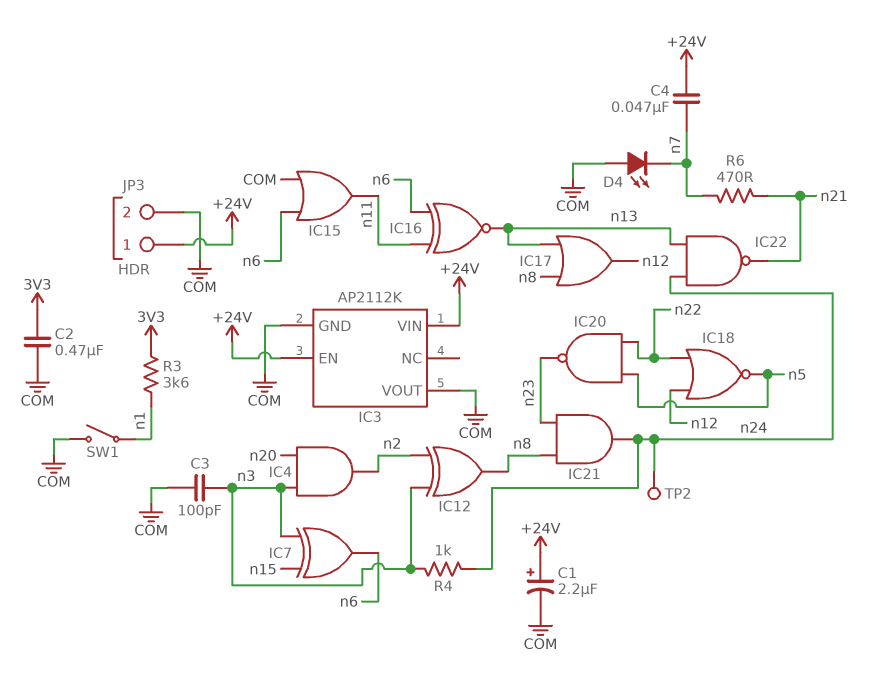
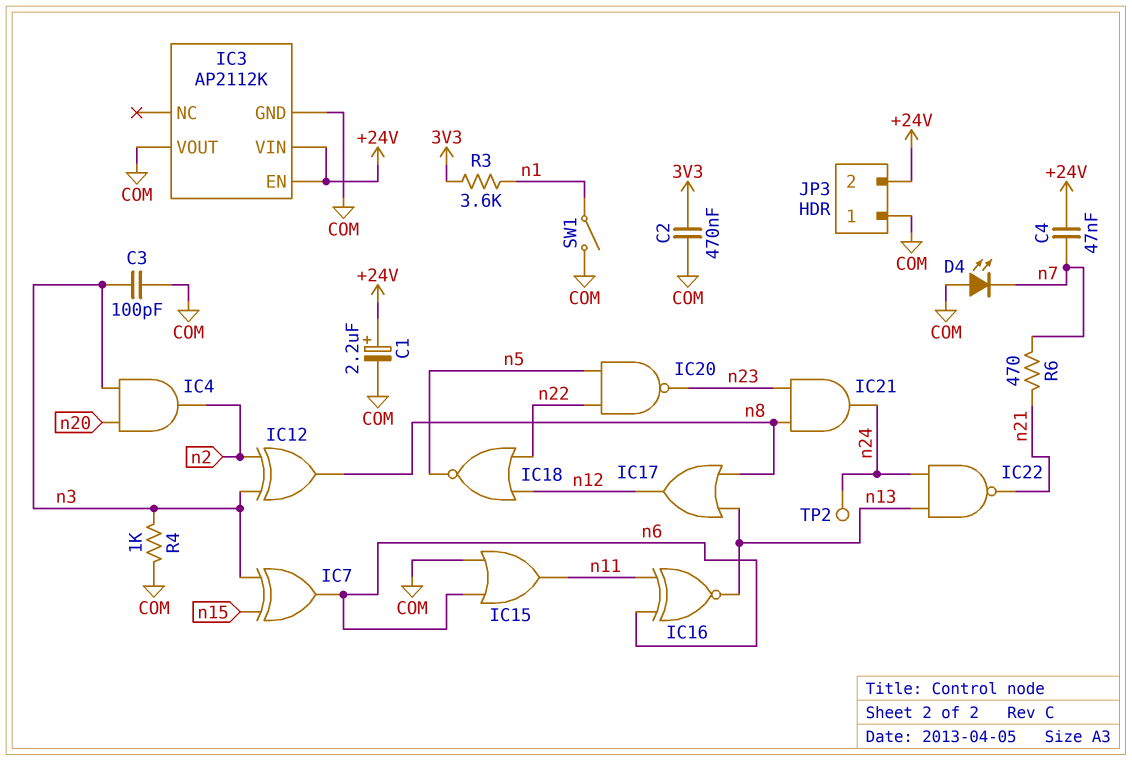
JP3 pin 1: +24V -> COM
JP3 pin 2: COM -> +24V
R4: 1k (n3, n24) -> 1k (COM, n3)

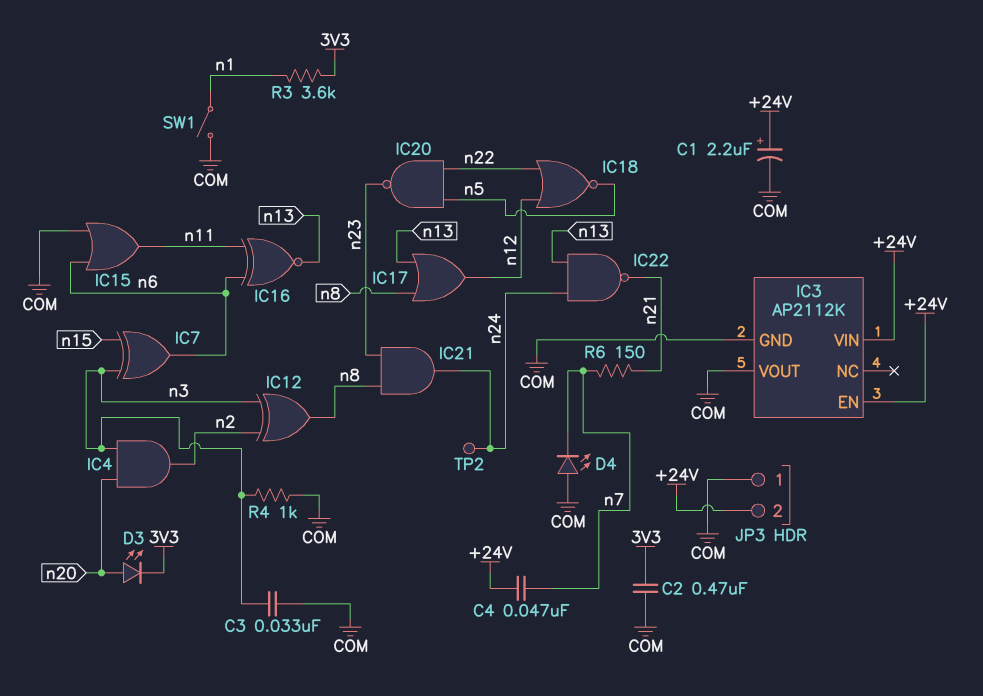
C3: 100pF (COM, n3) -> 33nF (COM, n3)
D3: none -> LED (A n20, K 3V3)
R6: 470 (n7, n21) -> 150 (n7, n21)

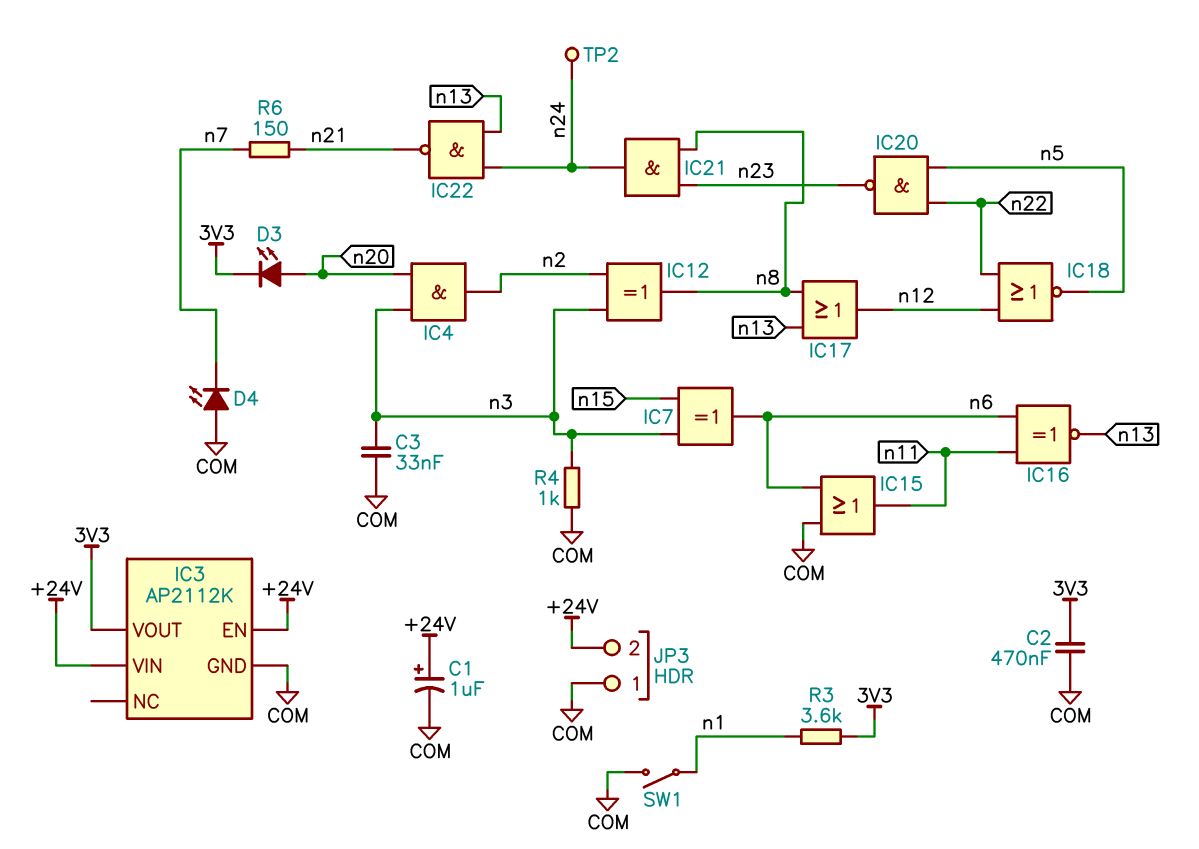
C1: 2.2uF (plus +24V, minus COM) -> 1uF (plus +24V, minus COM)
C4: 47nF (+24V, n7) -> none
IC3 pin VOUT: COM -> 3V3

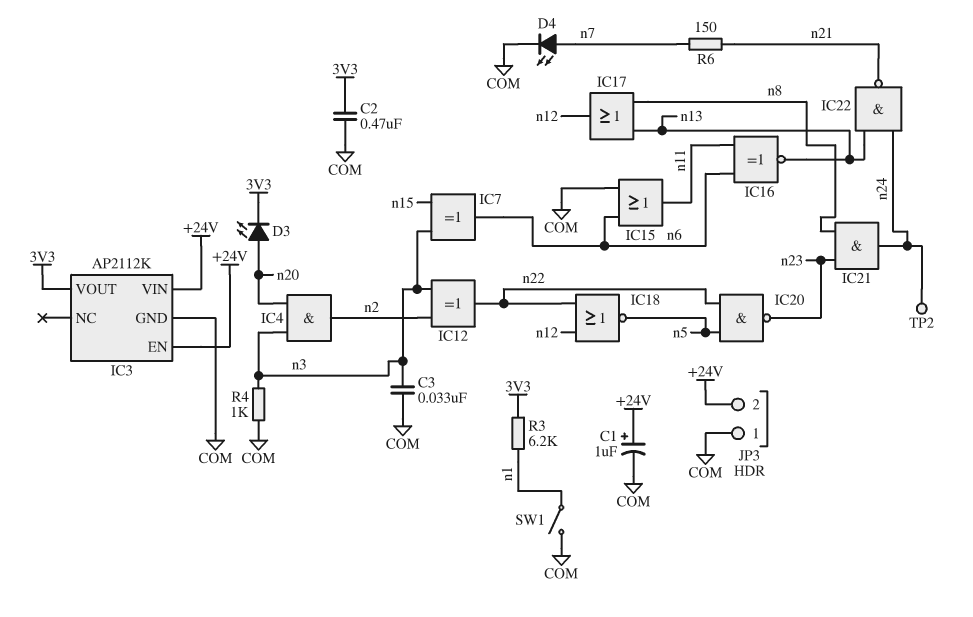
D4: LED (A COM, K n7) -> LED (A n7, K COM)
IC12: XOR (in n2, in n3, out n8) -> XOR (in n2, in n3, out n22)
R3: 3.6k (3V3, n1) -> 6.2k (3V3, n1)

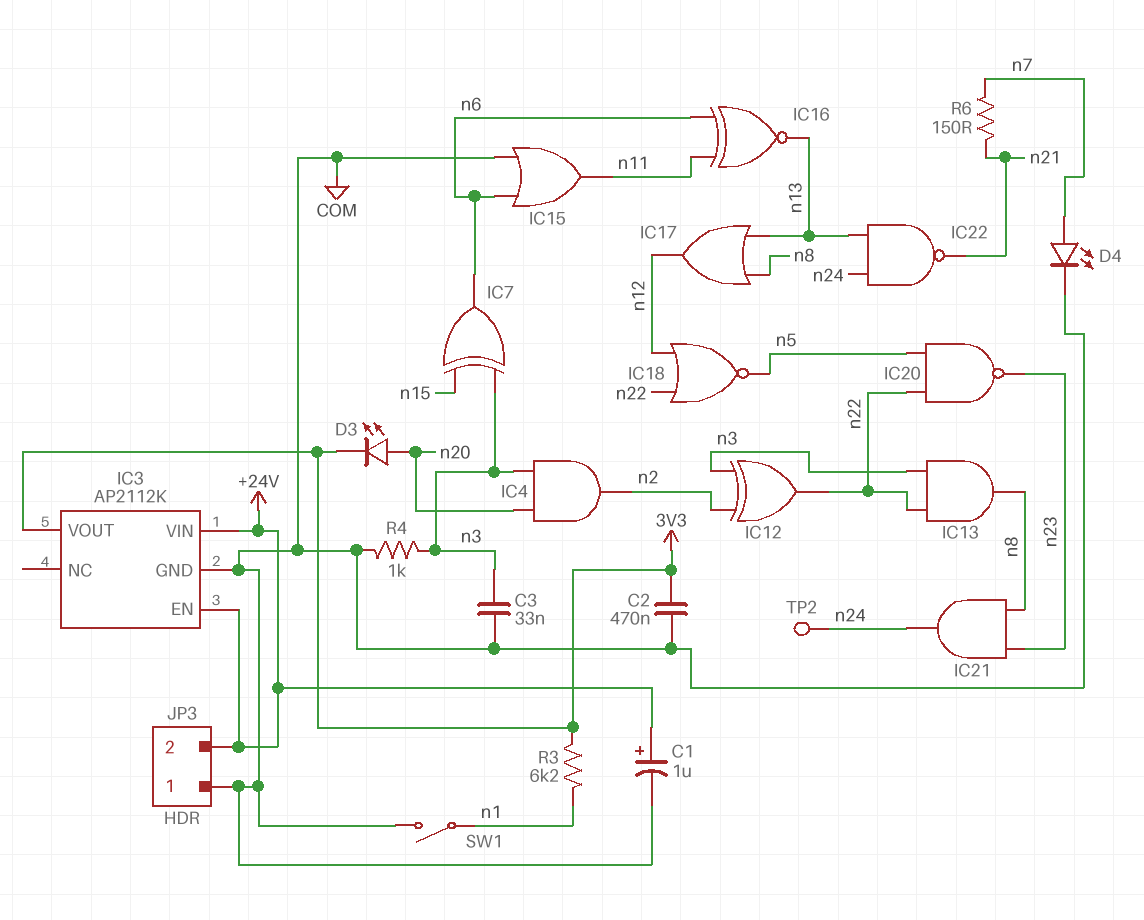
IC13: none -> AND (in n3, in n22, out n8)

